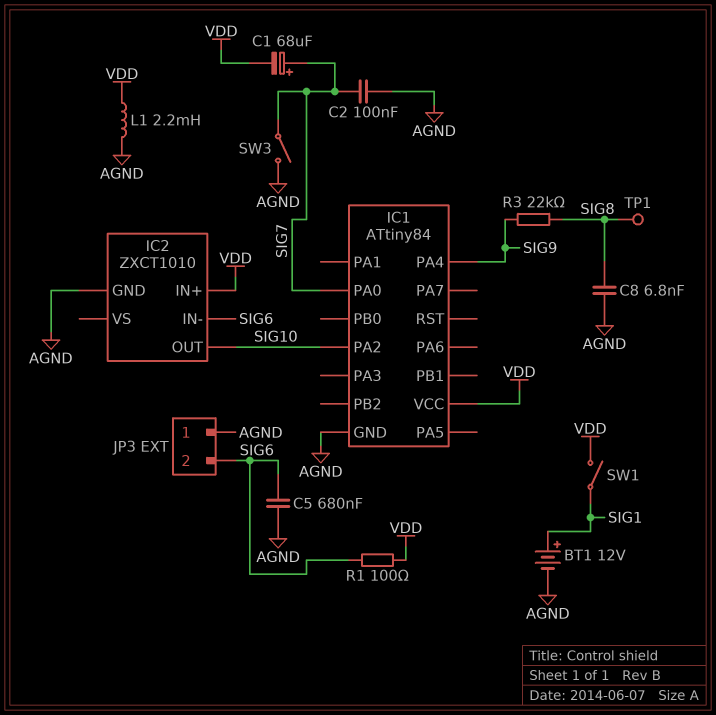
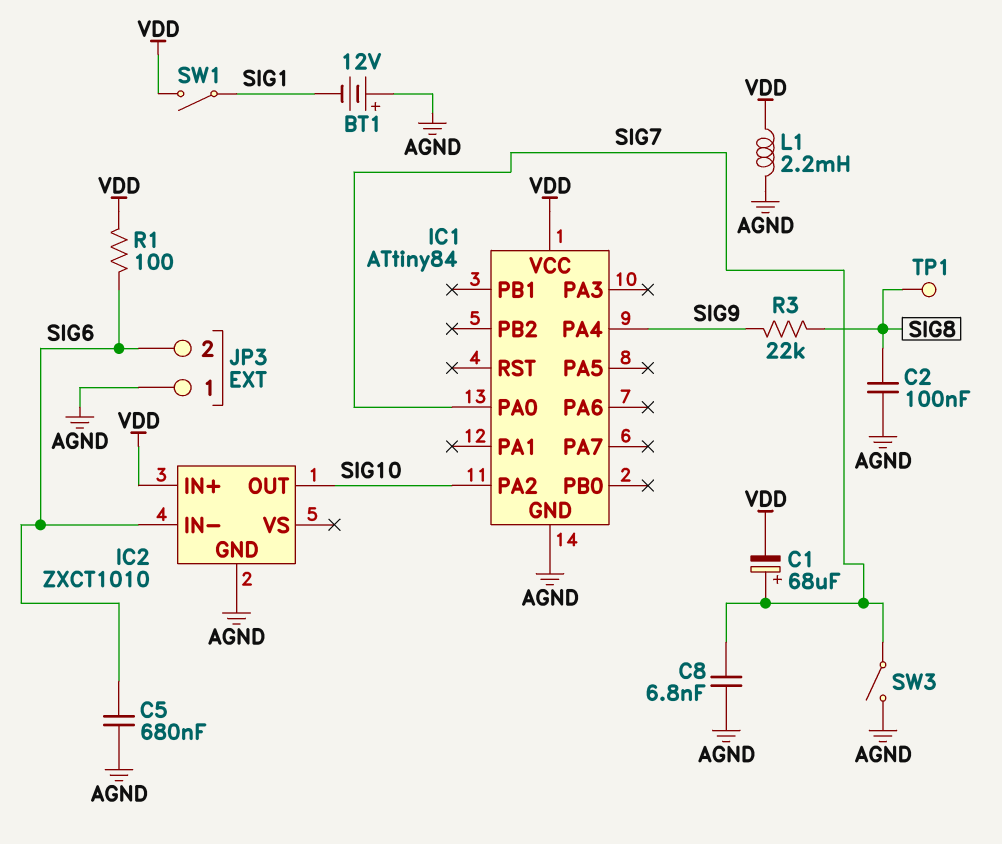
BT1: 12V (plus SIG1, minus AGND) -> 12V (plus AGND, minus SIG1)
C2: 100nF (AGND, SIG7) -> 100nF (AGND, SIG8)
C8: 6.8nF (AGND, SIG8) -> 6.8nF (AGND, SIG7)

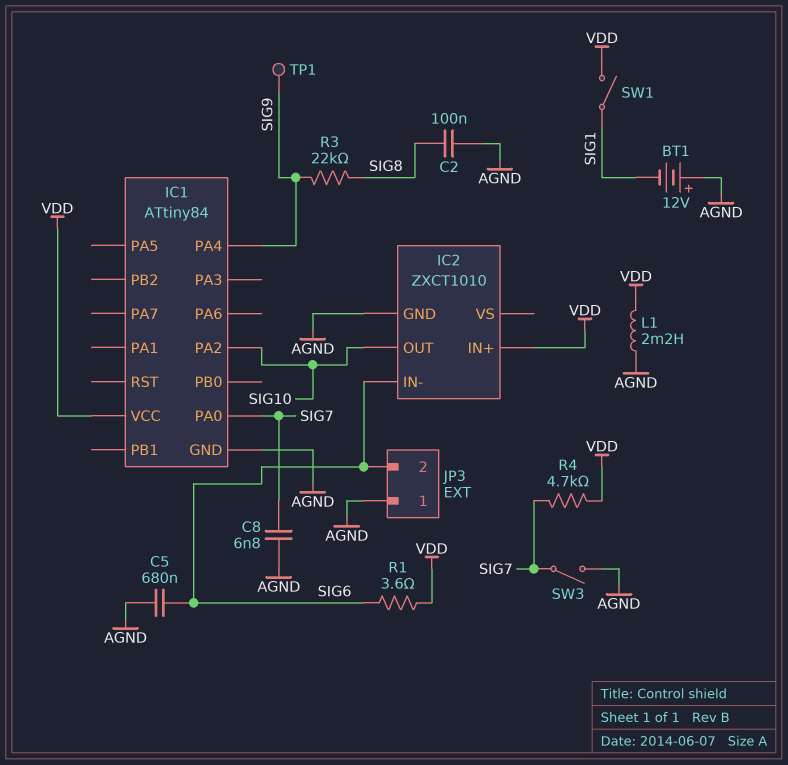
C1: 68uF (plus SIG7, minus VDD) -> none
R1: 100 (SIG6, VDD) -> 3.6 (SIG6, VDD)
R4: none -> 4.7k (SIG7, VDD)
TP1: test point (SIG8) -> test point (SIG9)

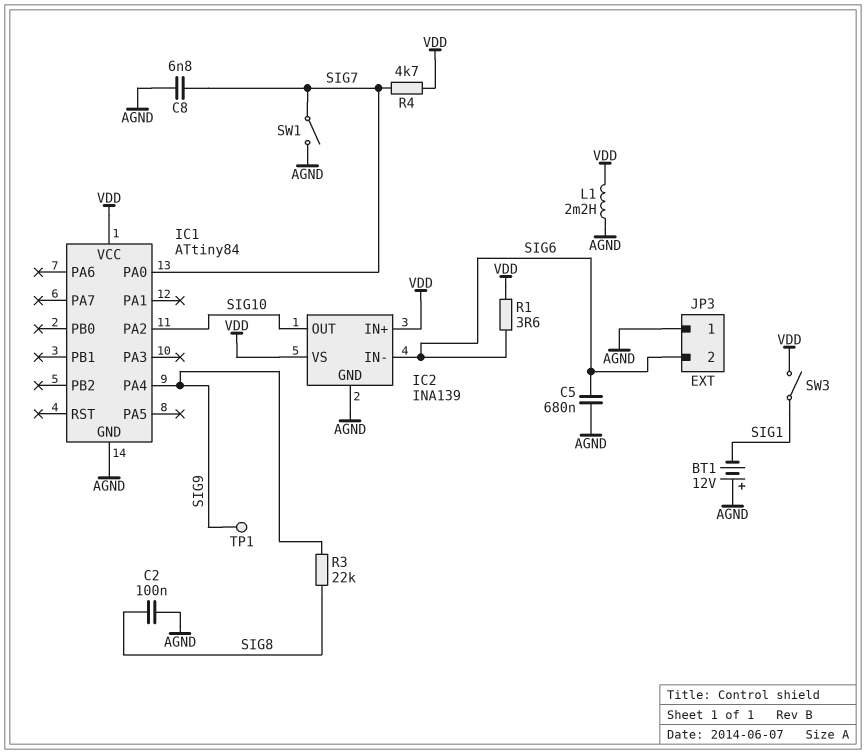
IC2: ZXCT1010 -> INA139
IC2 pin VS: none -> VDD
SW1: switch (SIG1, VDD) -> switch (AGND, SIG7)
SW3: switch (AGND, SIG7) -> switch (SIG1, VDD)

